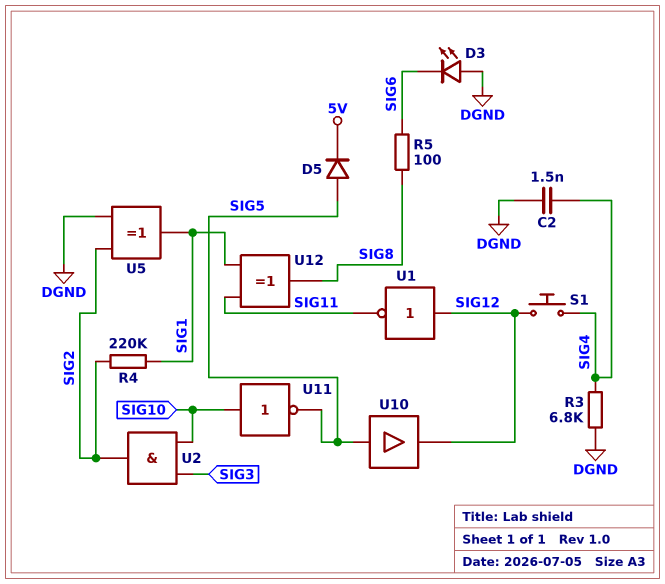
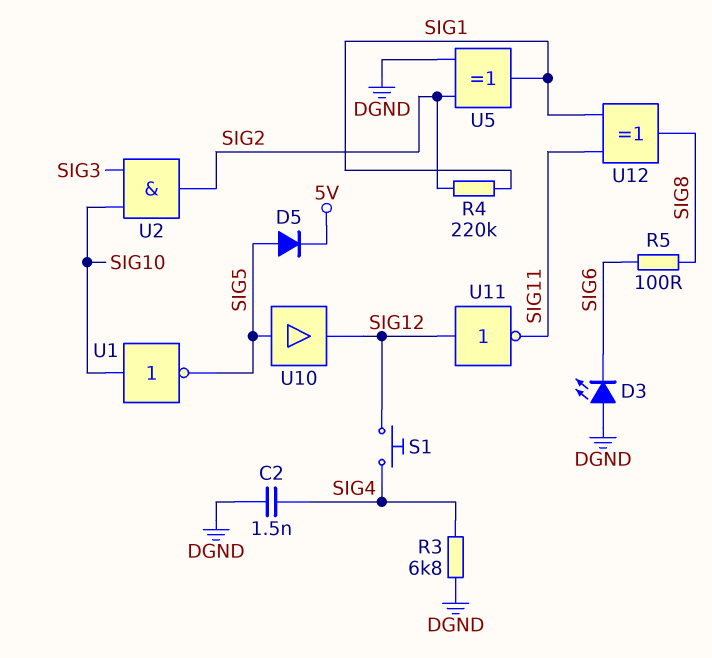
U1: NOT (in SIG12, out SIG11) -> NOT (in SIG10, out SIG5)
U11: NOT (in SIG10, out SIG5) -> NOT (in SIG12, out SIG11)

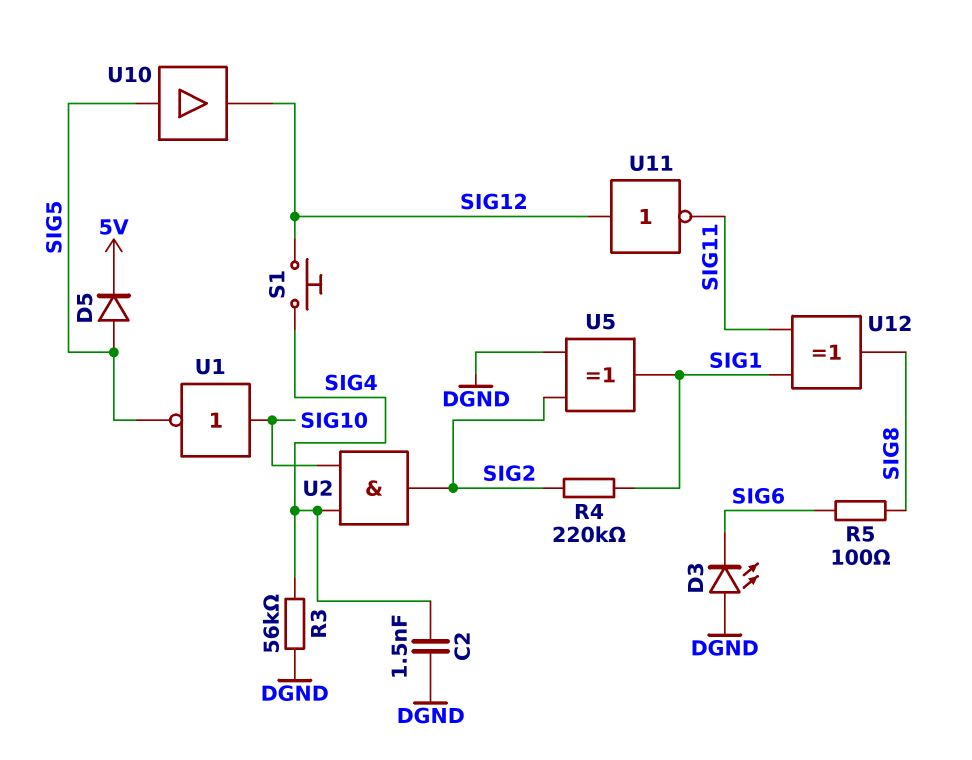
R3: 6.8k (DGND, SIG4) -> 56k (DGND, SIG4)
U2: AND (in SIG3, in SIG10, out SIG2) -> AND (in SIG4, in SIG10, out SIG2)

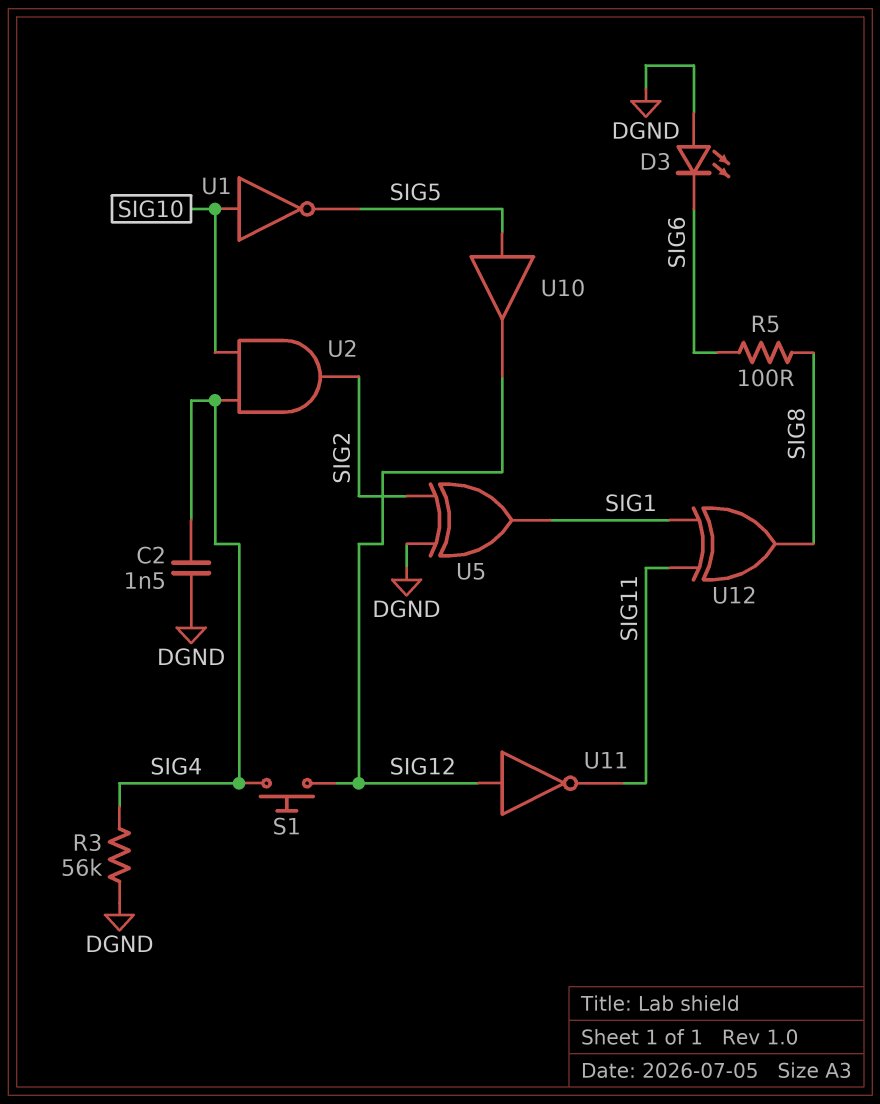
D5: diode (A SIG5, K 5V) -> none
R4: 220k (SIG1, SIG2) -> none

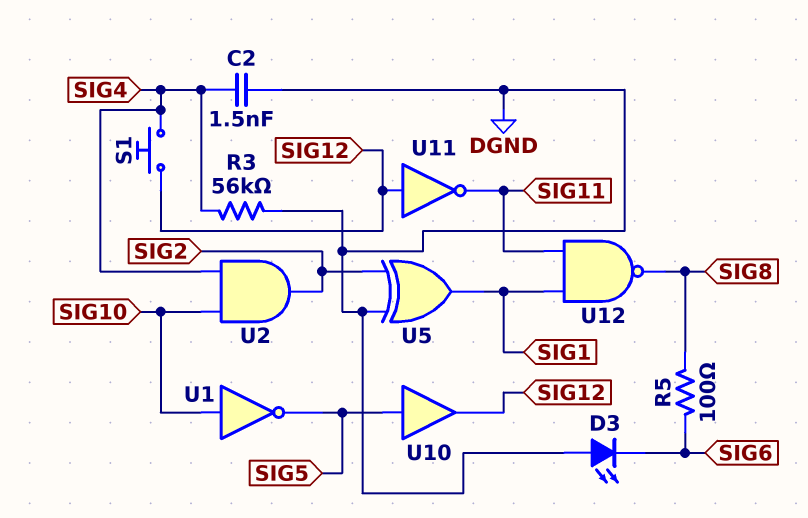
U12: XOR (in SIG1, in SIG11, out SIG8) -> NAND (in SIG1, in SIG11, out SIG8)

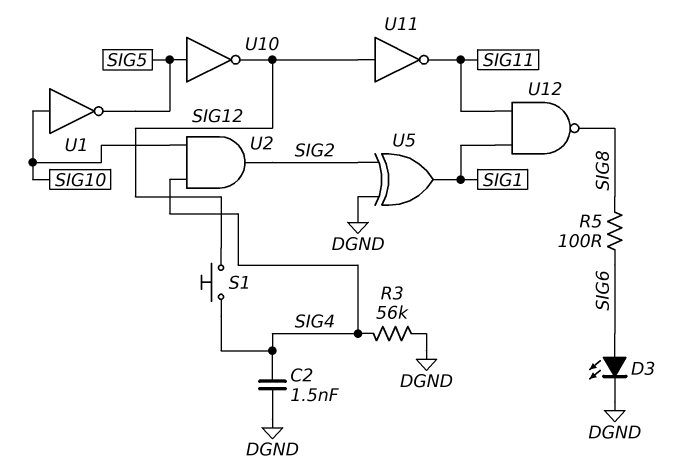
D3: LED (A DGND, K SIG6) -> LED (A SIG6, K DGND)
U10: buffer (in SIG5, out SIG12) -> NOT (in SIG5, out SIG12)

